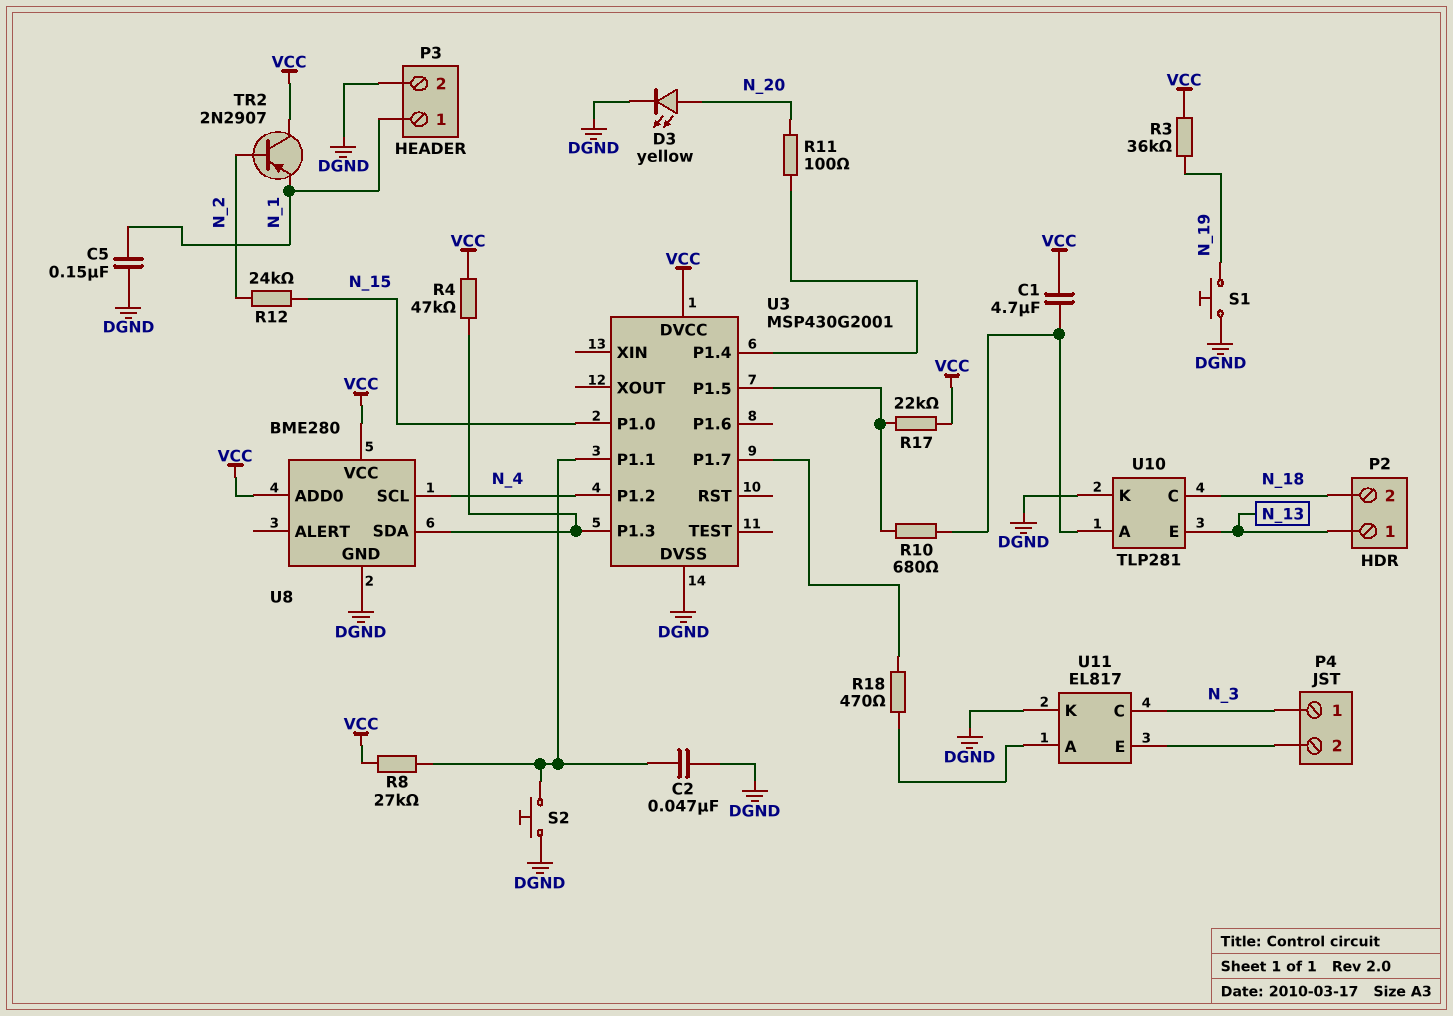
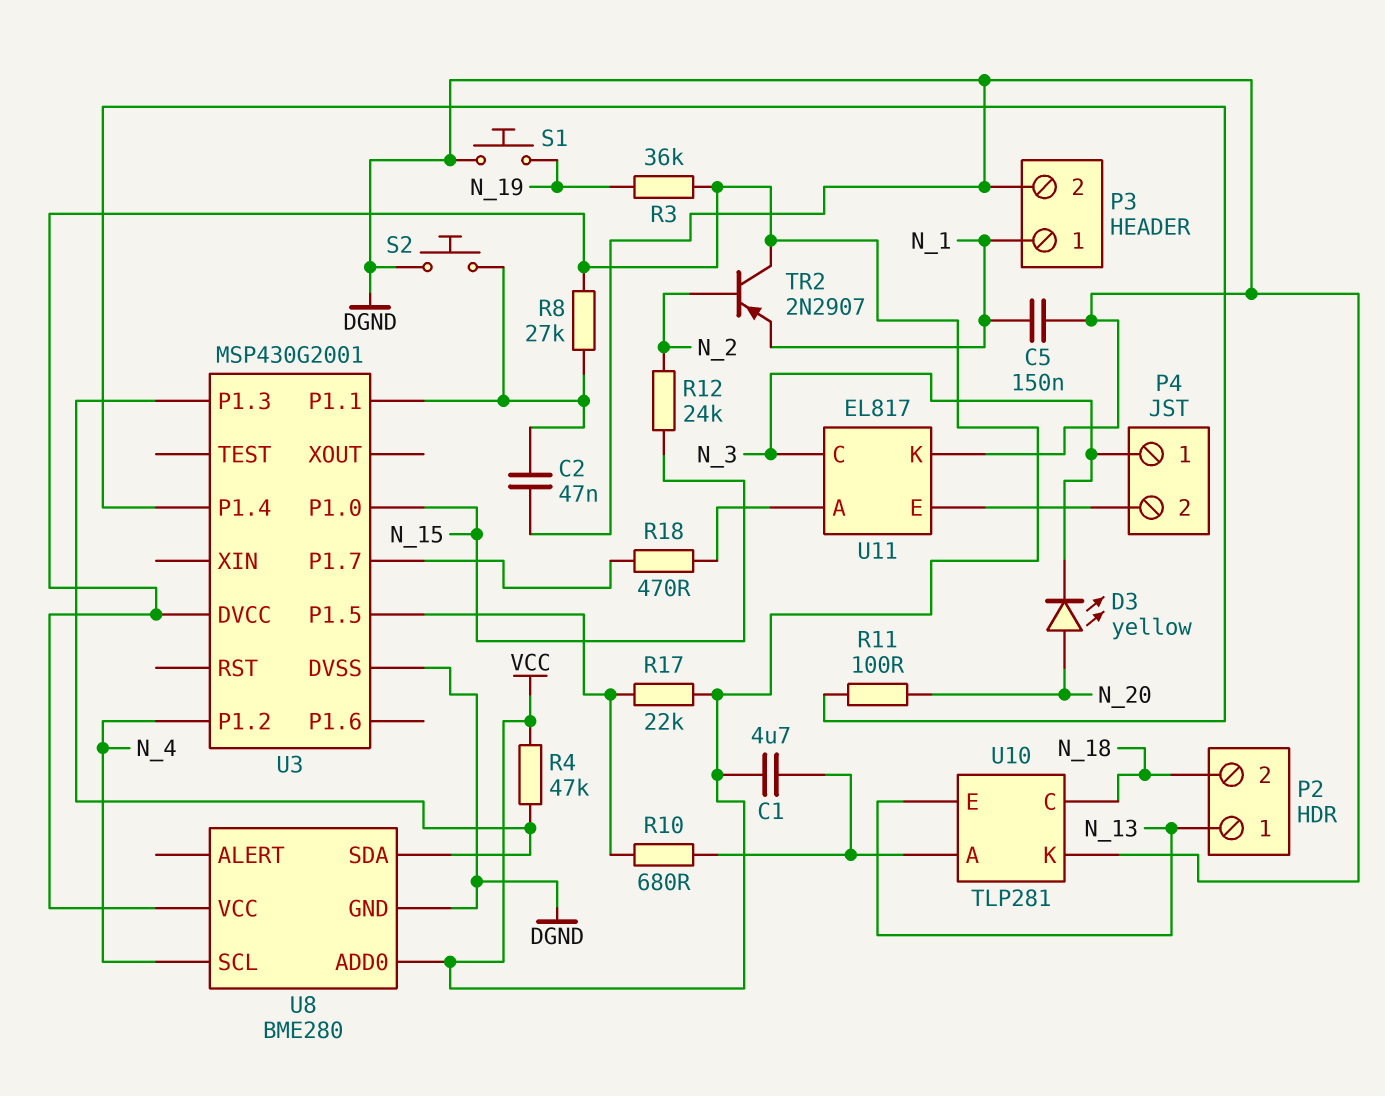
D3: LED yellow (A N_20, K DGND) -> LED yellow (A N_20, K N_3)

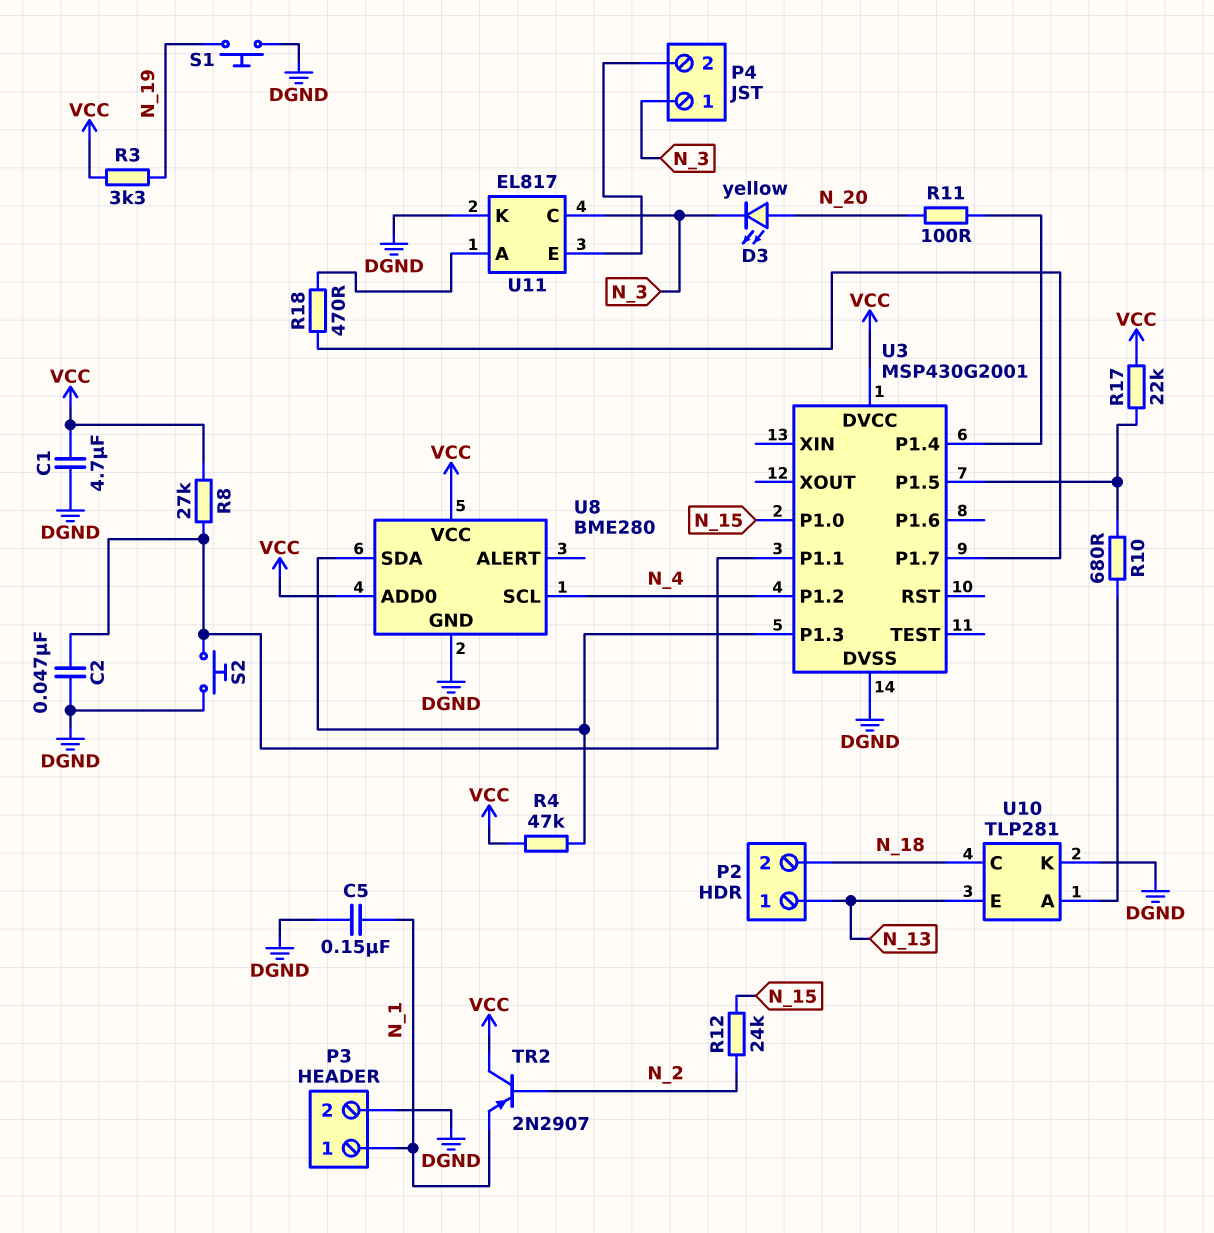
C1: 4.7uF (U10/A, VCC) -> 4.7uF (DGND, VCC)
R3: 36k (N_19, VCC) -> 3.3k (N_19, VCC)

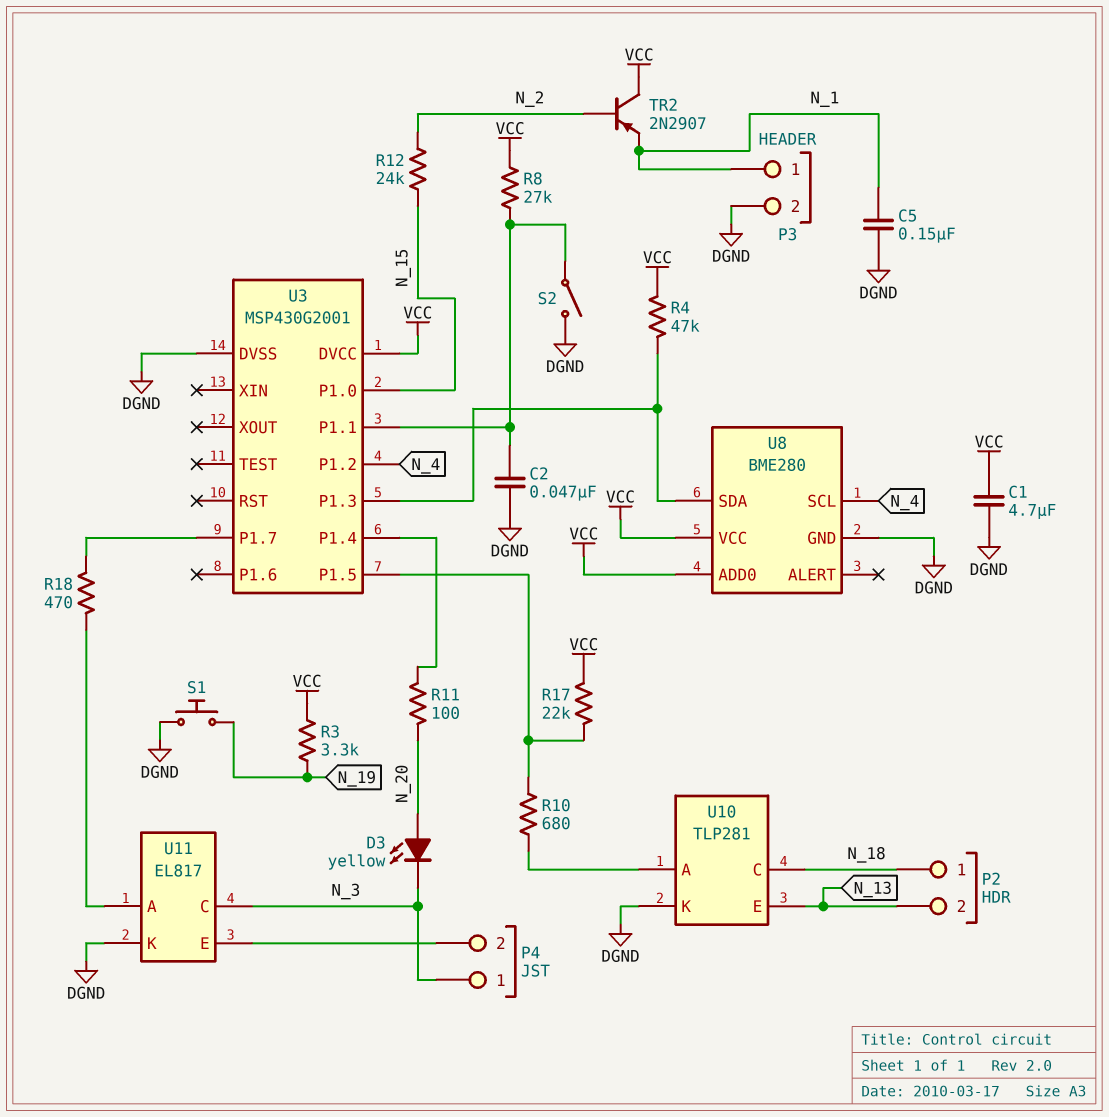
P2 pin 1: N_13 -> N_18
P2 pin 2: N_18 -> N_13
S2: button (DGND, U3/P1.1) -> switch (DGND, U3/P1.1)

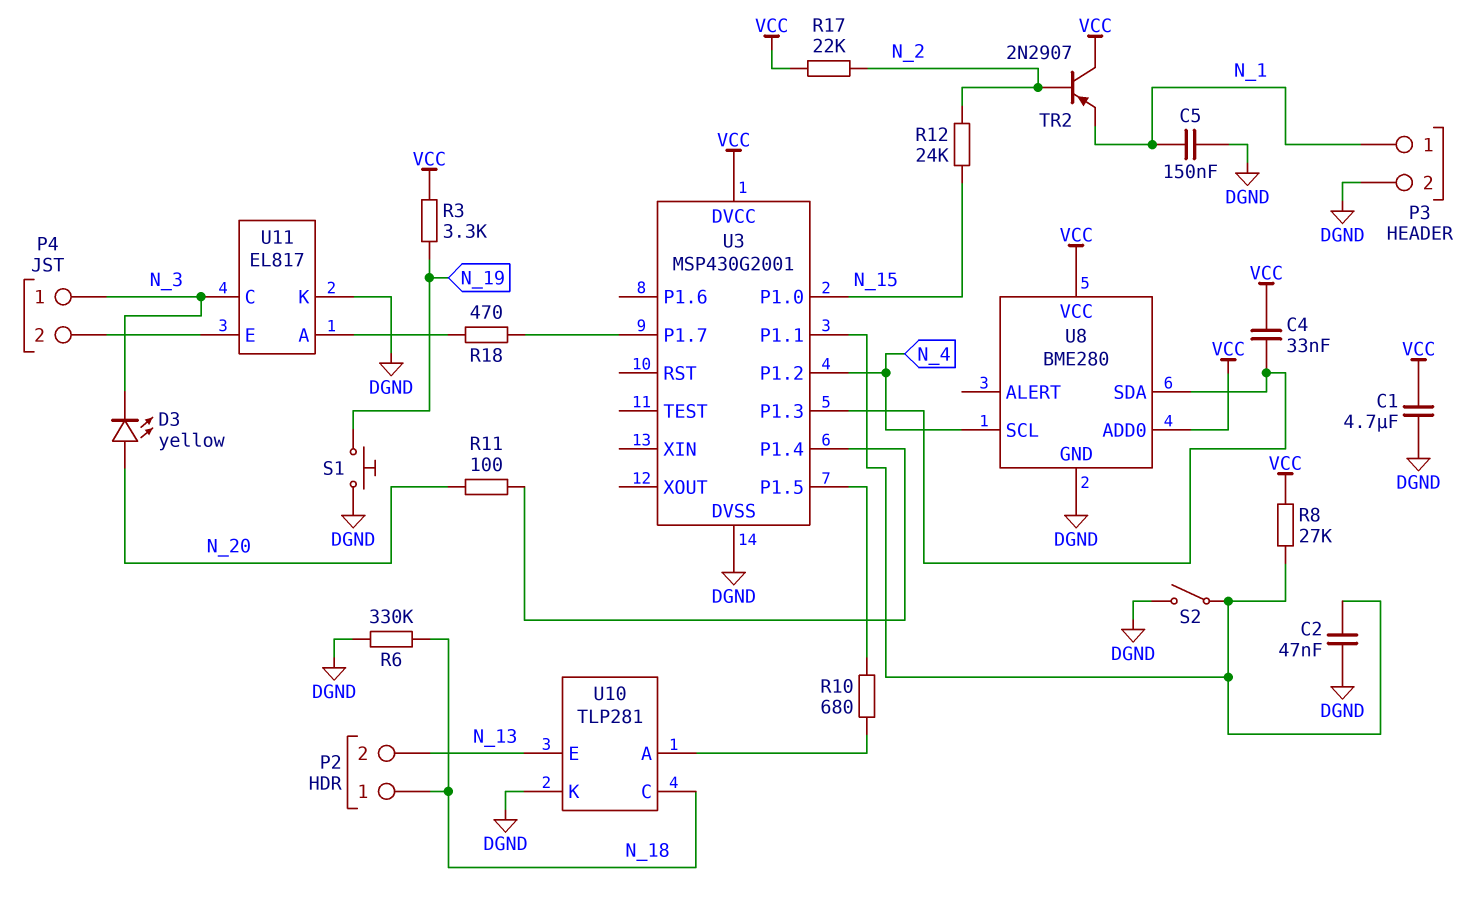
C4: none -> 33nF (U3/P1.3, VCC)
R4: 47k (U3/P1.3, VCC) -> none
R6: none -> 330k (DGND, N_18)
R17: 22k (U3/P1.5, VCC) -> 22k (N_2, VCC)

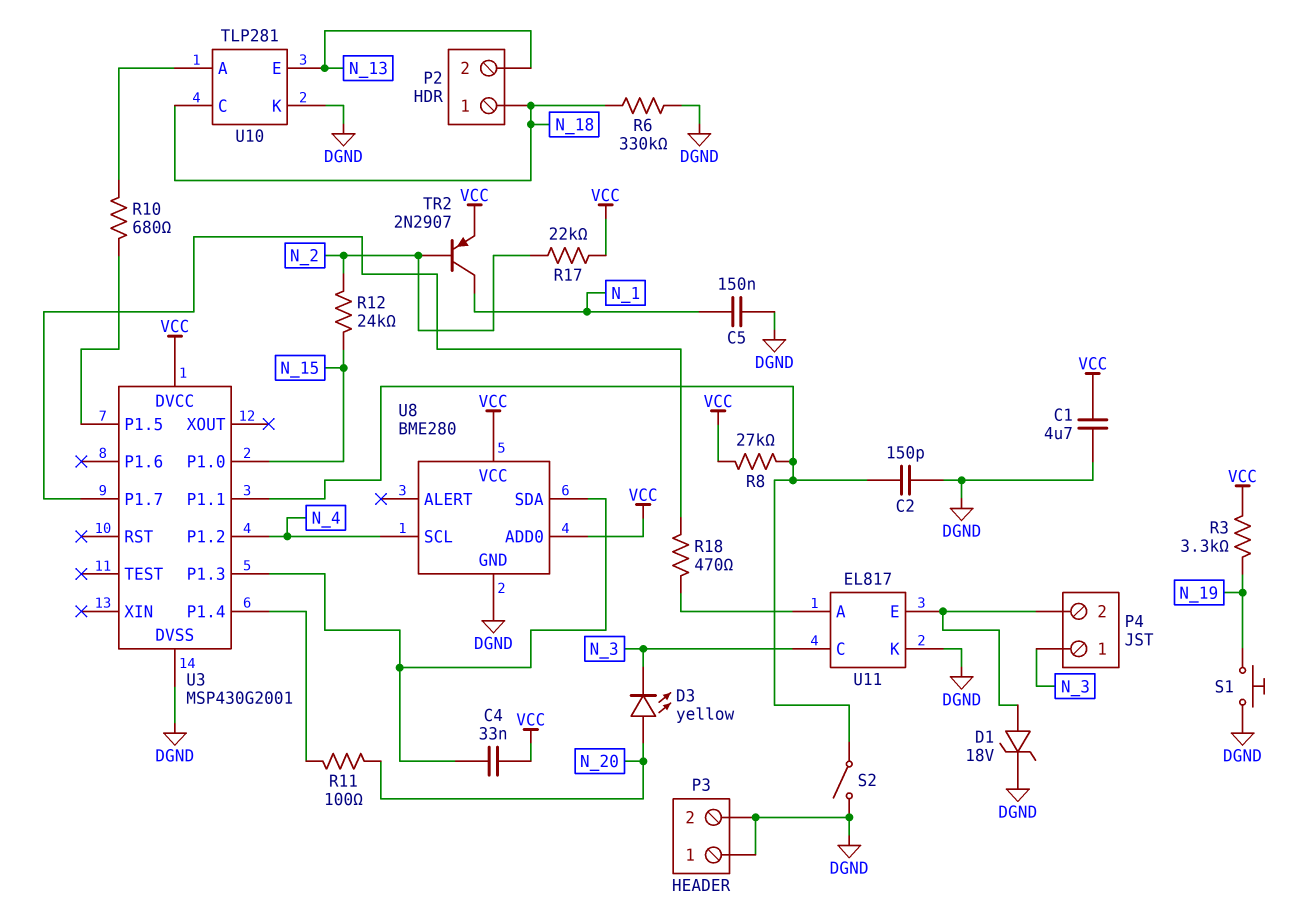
C2: 47nF (DGND, U3/P1.1) -> 150pF (DGND, U3/P1.1)
D1: none -> zener 18V (A P4/2, K DGND)
P3 pin 1: N_1 -> DGND
TR2: PNP 2N2907 (B N_2, C VCC, E N_1) -> PNP 2N2907 (B N_2, C N_1, E VCC)

